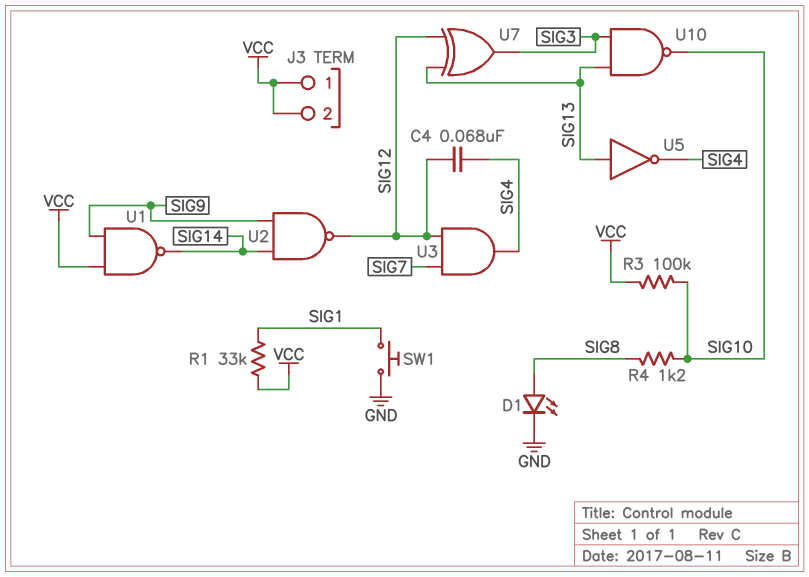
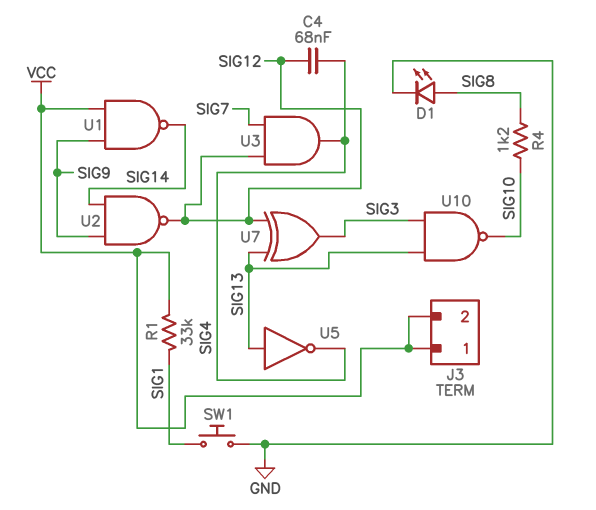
R3: 100k (SIG10, VCC) -> none

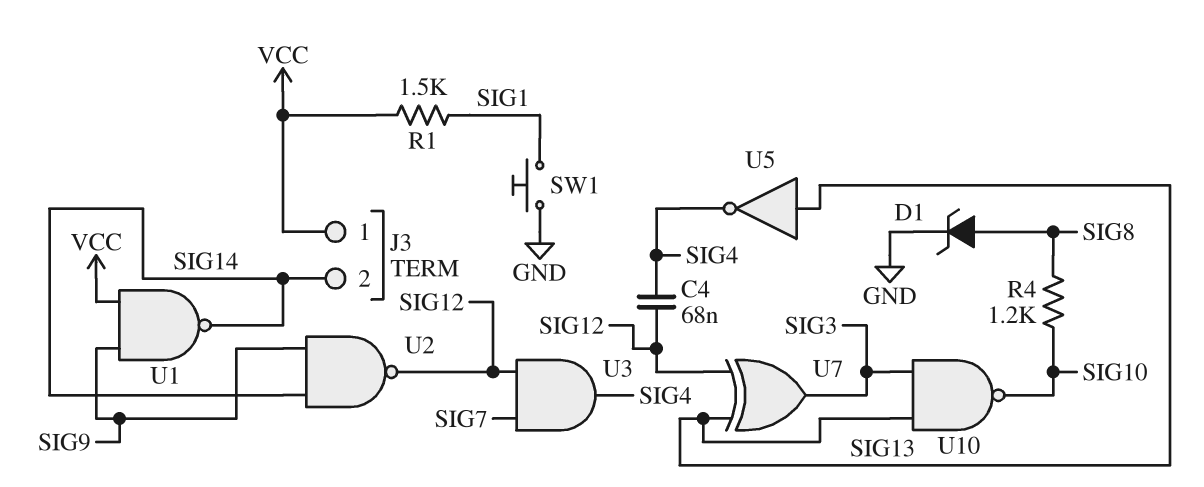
D1: LED (A SIG8, K GND) -> zener (A SIG8, K GND)
J3 pin 2: VCC -> SIG14
R1: 33k (SIG1, VCC) -> 1.5k (SIG1, VCC)

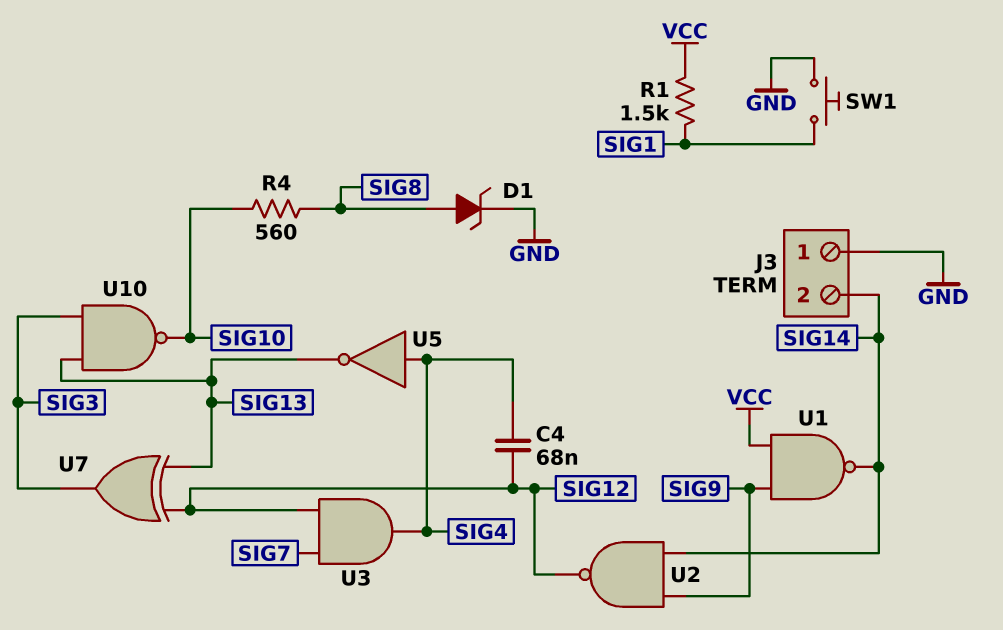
J3 pin 1: VCC -> GND
R4: 1.2k (SIG8, SIG10) -> 560 (SIG8, SIG10)
U5: NOT (in SIG13, out SIG4) -> NOT (in SIG4, out SIG13)

